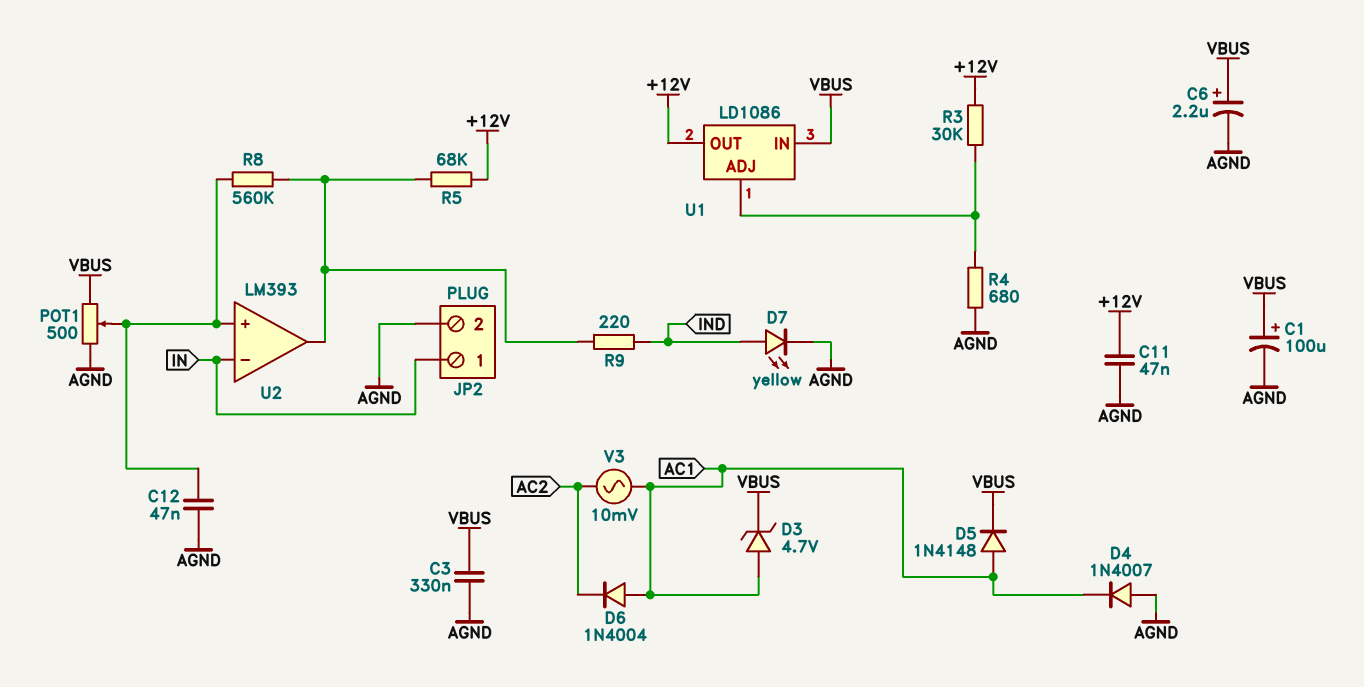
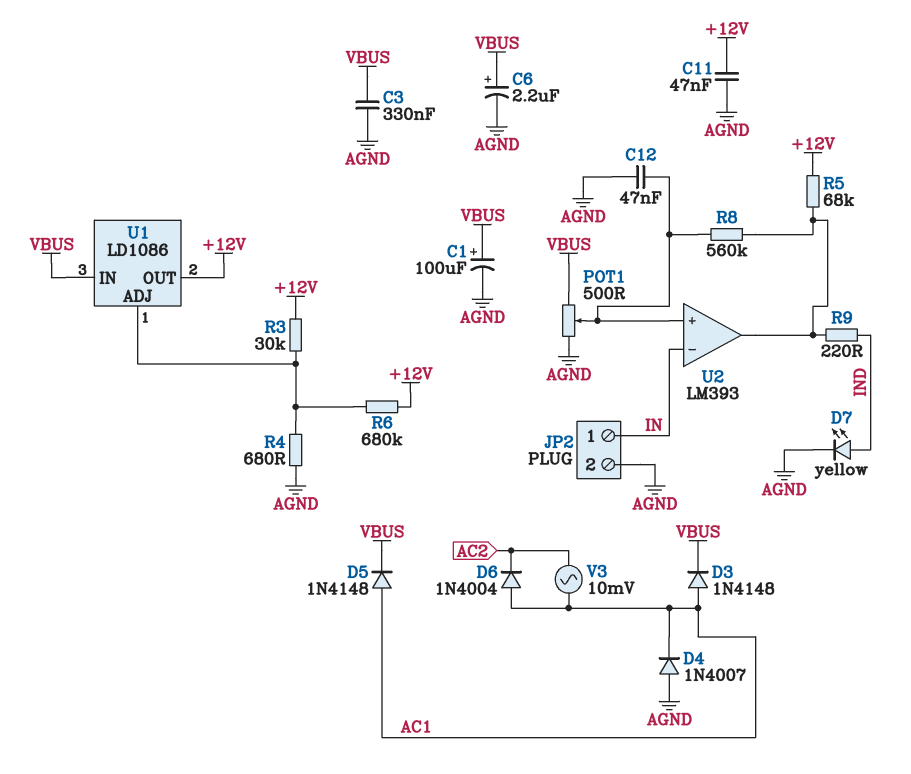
D3: zener 4.7V (A AC1, K VBUS) -> diode 1N4148 (A AC1, K VBUS)
R6: none -> 680k (+12V, U1/ADJ)

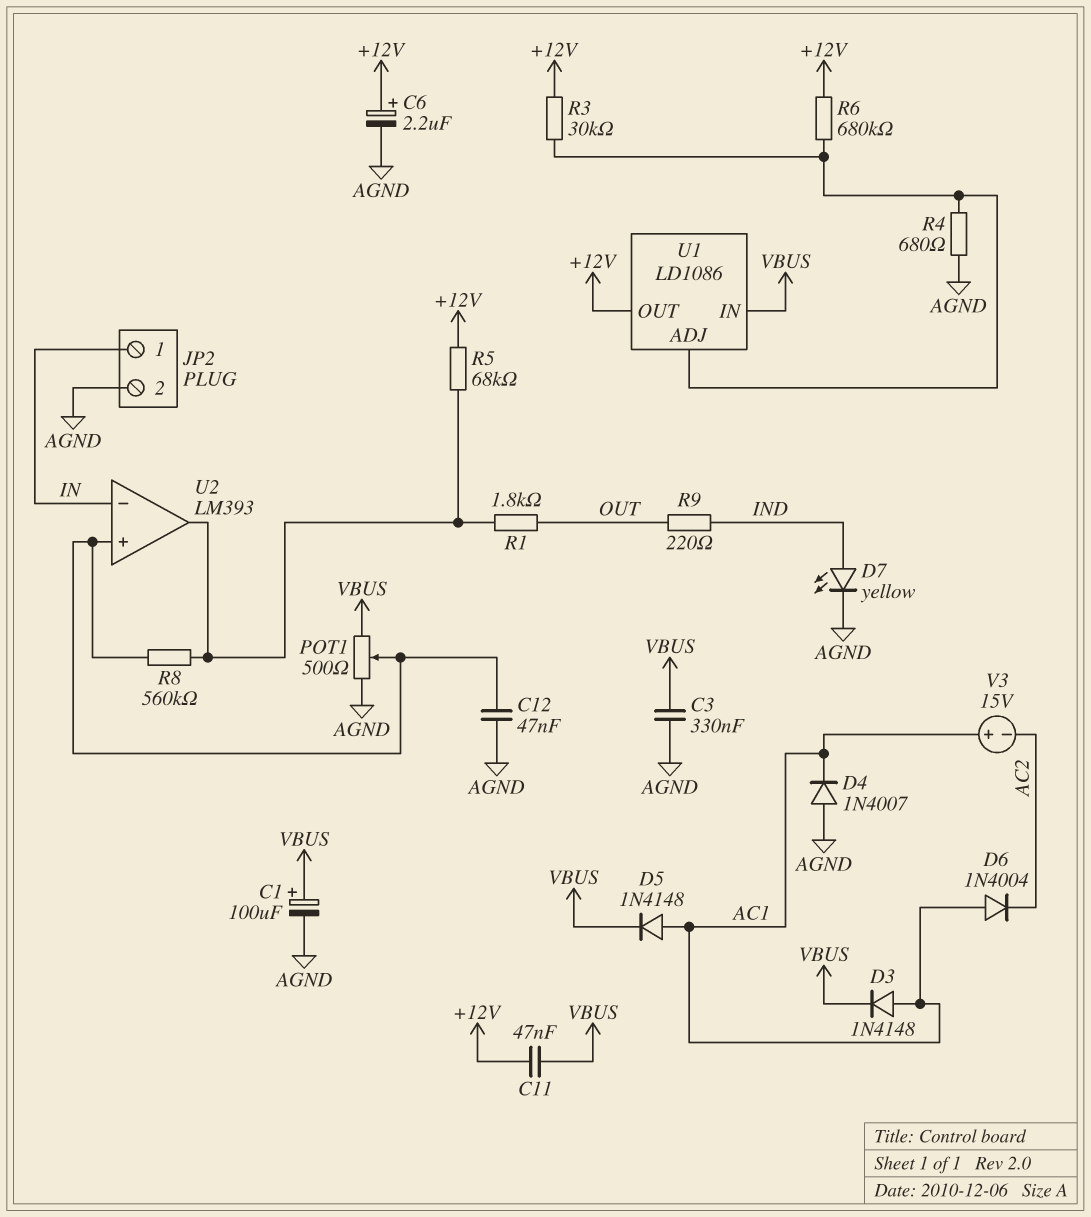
C6: 2.2uF (plus VBUS, minus AGND) -> 2.2uF (plus +12V, minus AGND)
C11: 47nF (+12V, AGND) -> 47nF (+12V, VBUS)
R1: none -> 1.8k (OUT, U2/out)
R9: 220 (IND, U2/out) -> 220 (IND, OUT)
V3: AC 10mV (AC1, AC2) -> 15V (plus AC1, minus AC2)

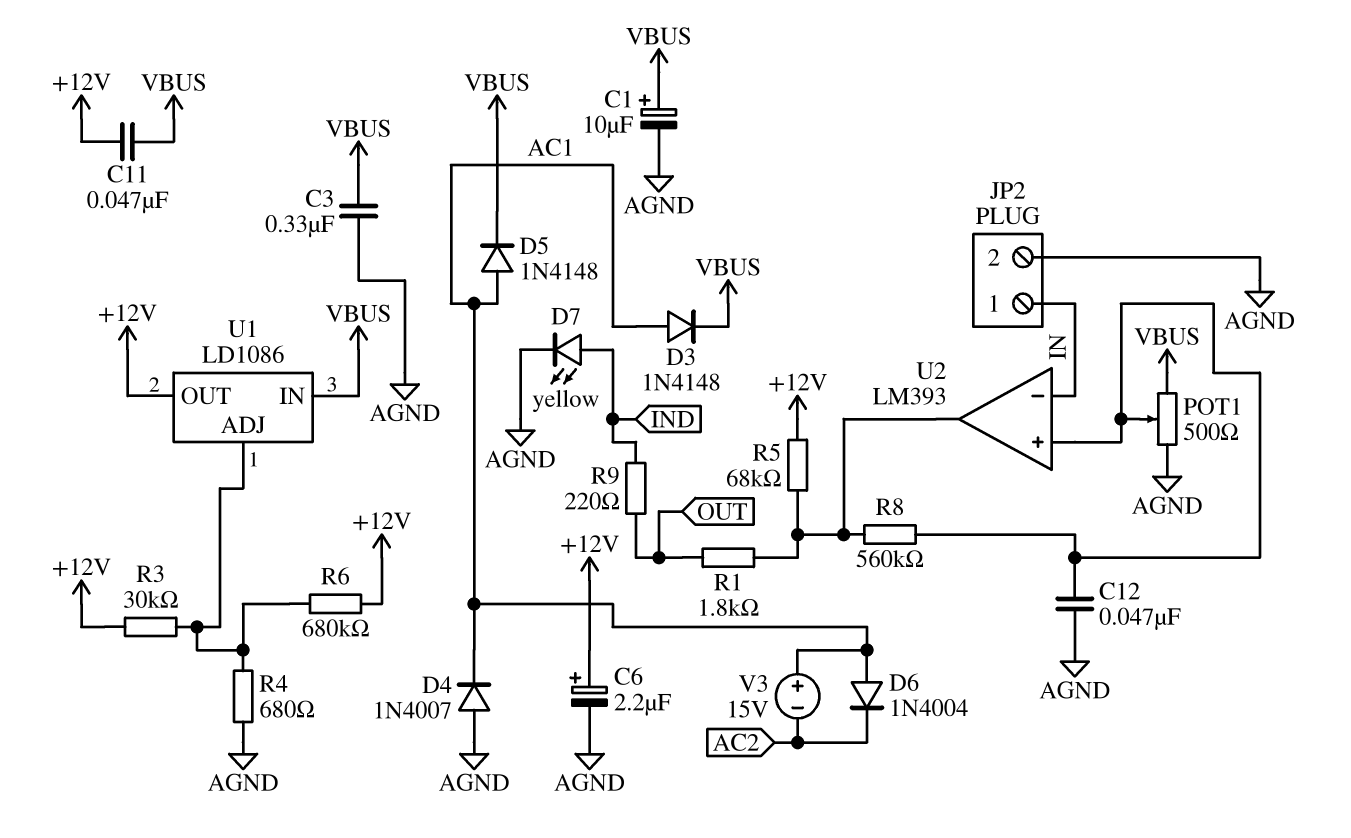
C1: 100uF (plus VBUS, minus AGND) -> 10uF (plus VBUS, minus AGND)

